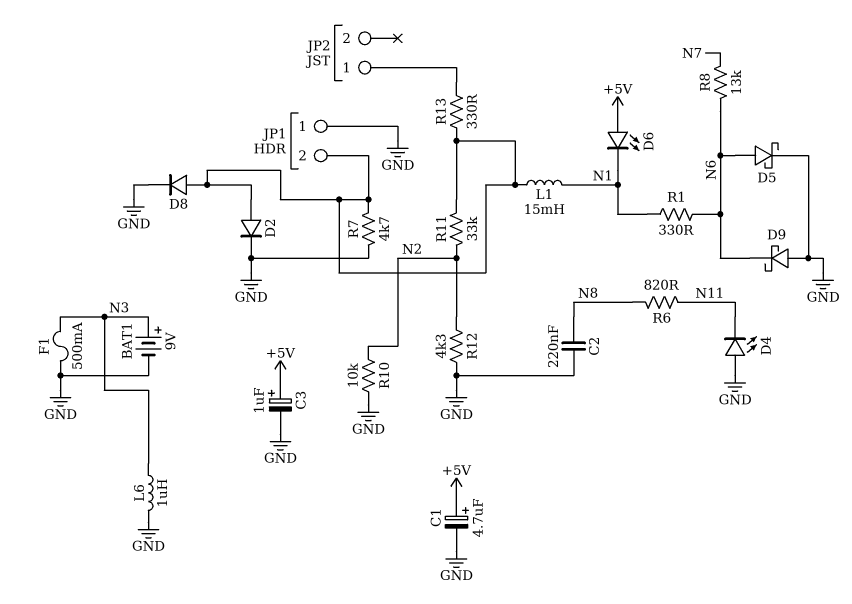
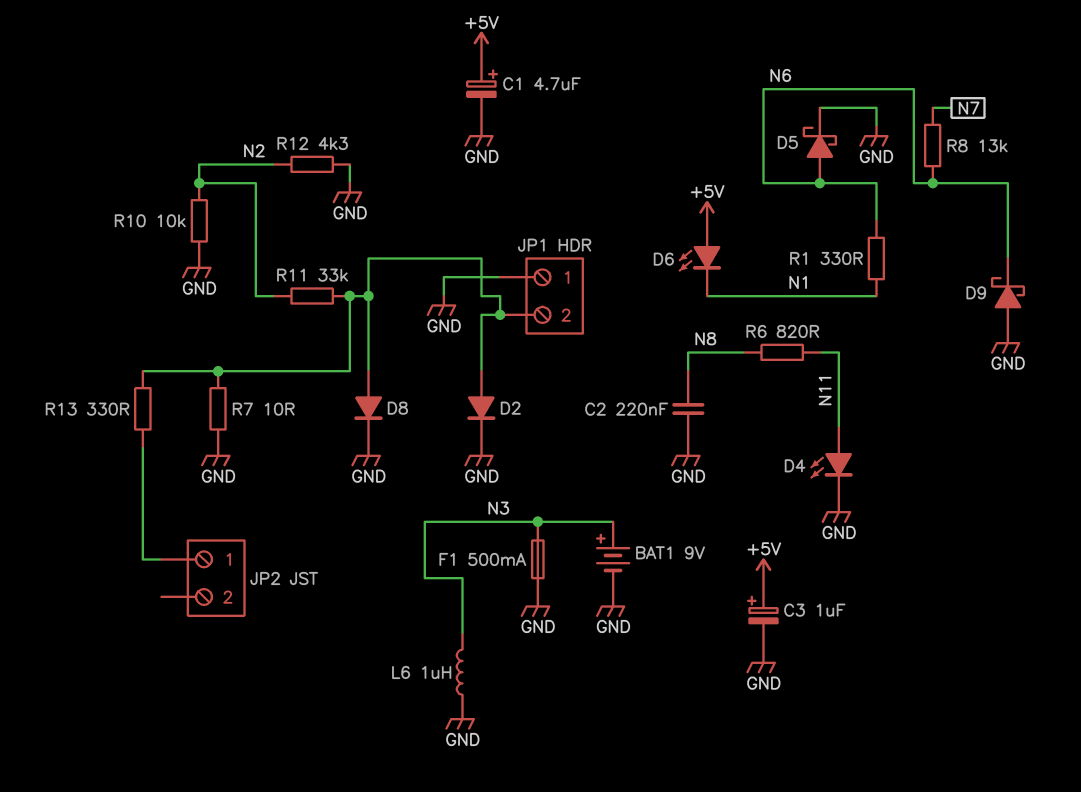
D4: LED (A GND, K N11) -> LED (A N11, K GND)
L1: 15mH (JP1/2, N1) -> none
R7: 4.7k (GND, JP1/2) -> 10 (GND, JP1/2)

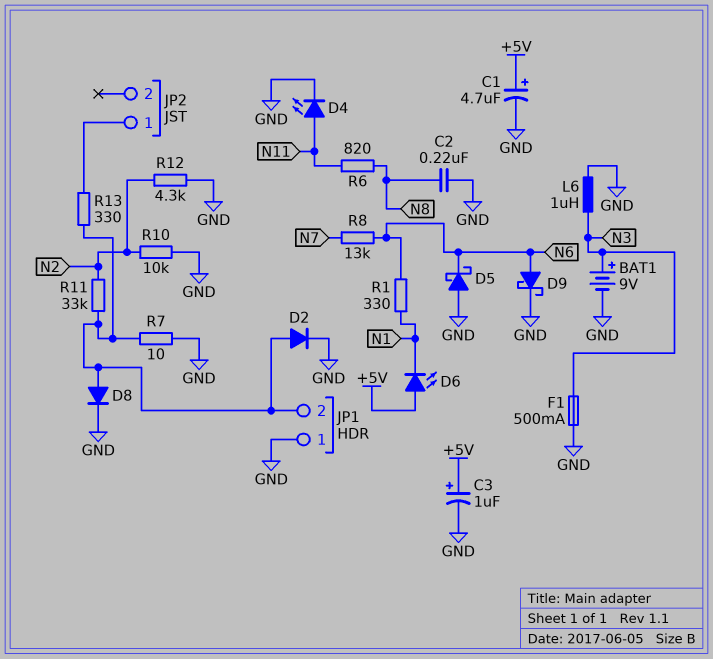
D5: schottky (A N6, K GND) -> schottky (A GND, K N6)
D9: schottky (A GND, K N6) -> schottky (A N6, K GND)

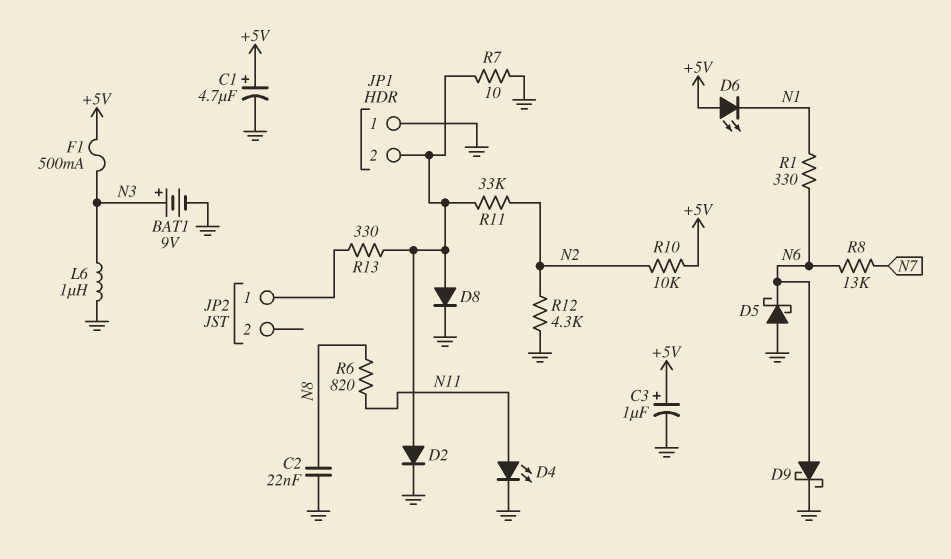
C2: 220nF (GND, N8) -> 22nF (GND, N8)
F1: 500mA (GND, N3) -> 500mA (+5V, N3)
R10: 10k (GND, N2) -> 10k (+5V, N2)

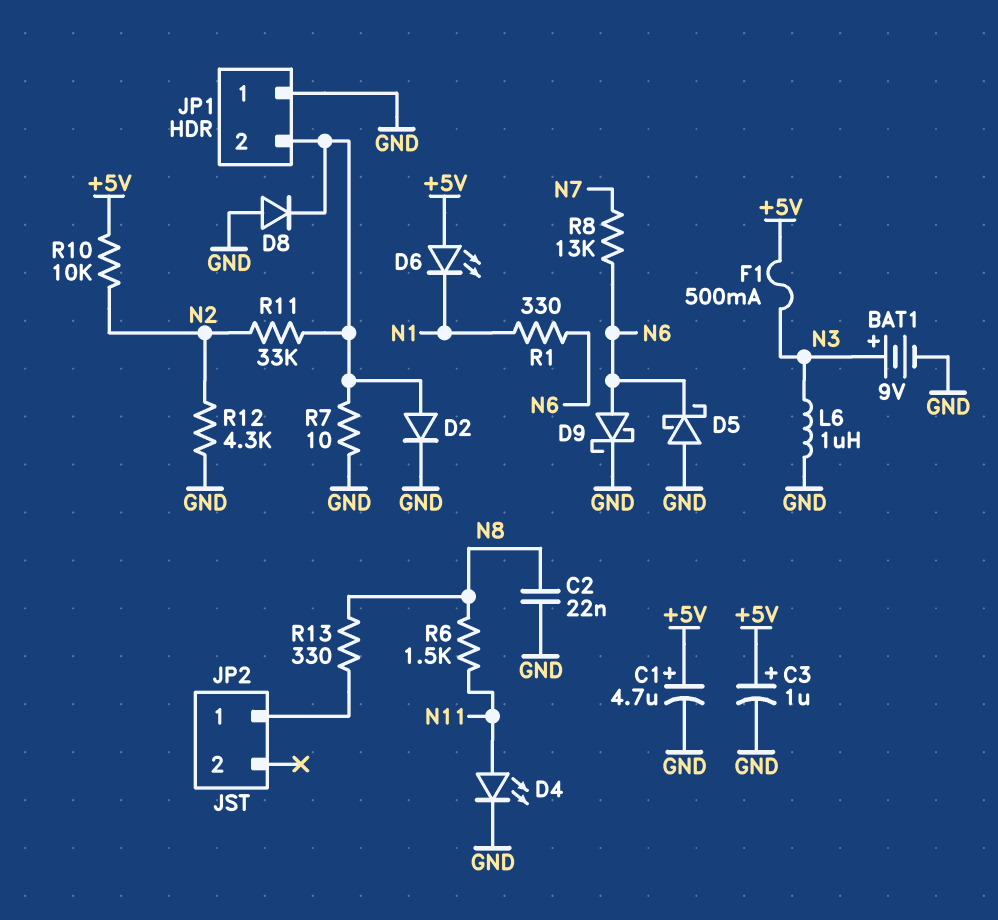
D8: diode (A JP1/2, K GND) -> diode (A GND, K JP1/2)
R6: 820 (N8, N11) -> 1.5k (N8, N11)
R13: 330 (JP1/2, JP2/1) -> 330 (JP2/1, N8)

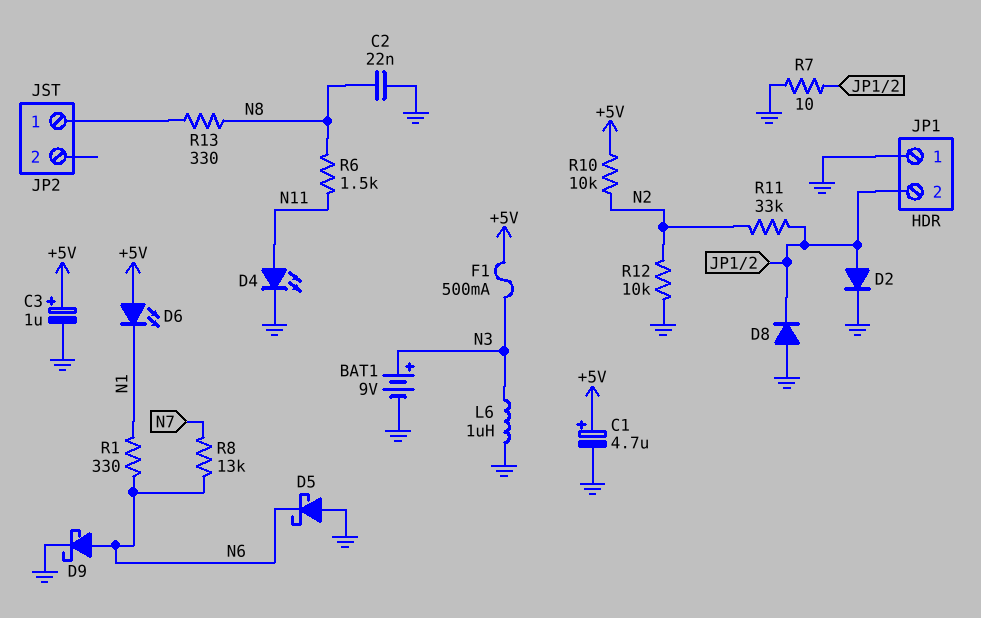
R12: 4.3k (GND, N2) -> 10k (GND, N2)

